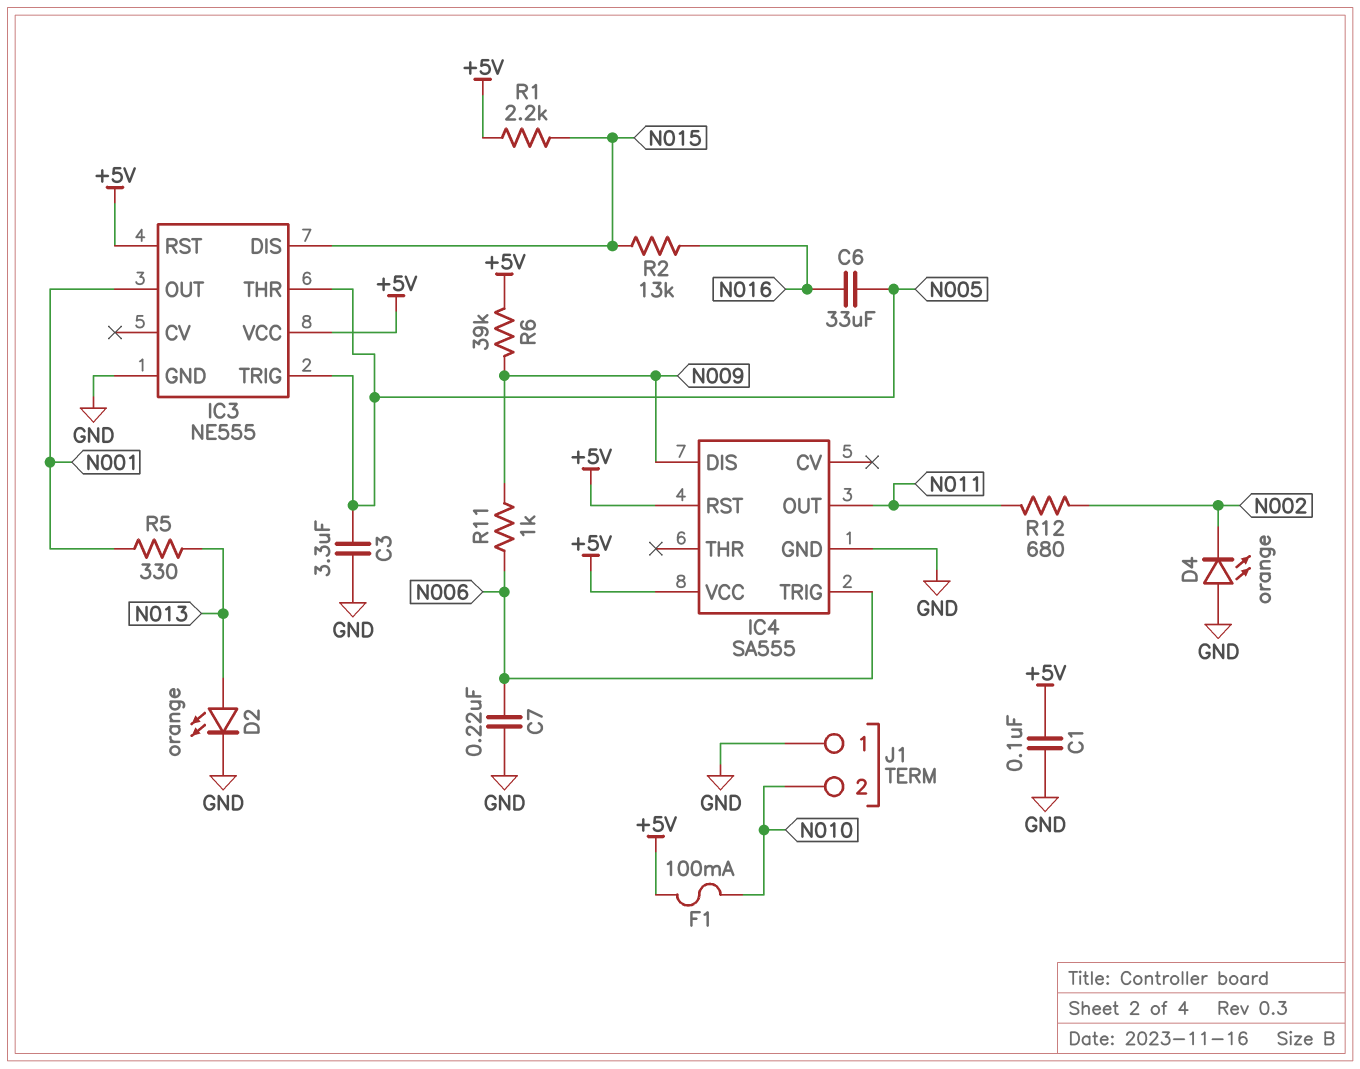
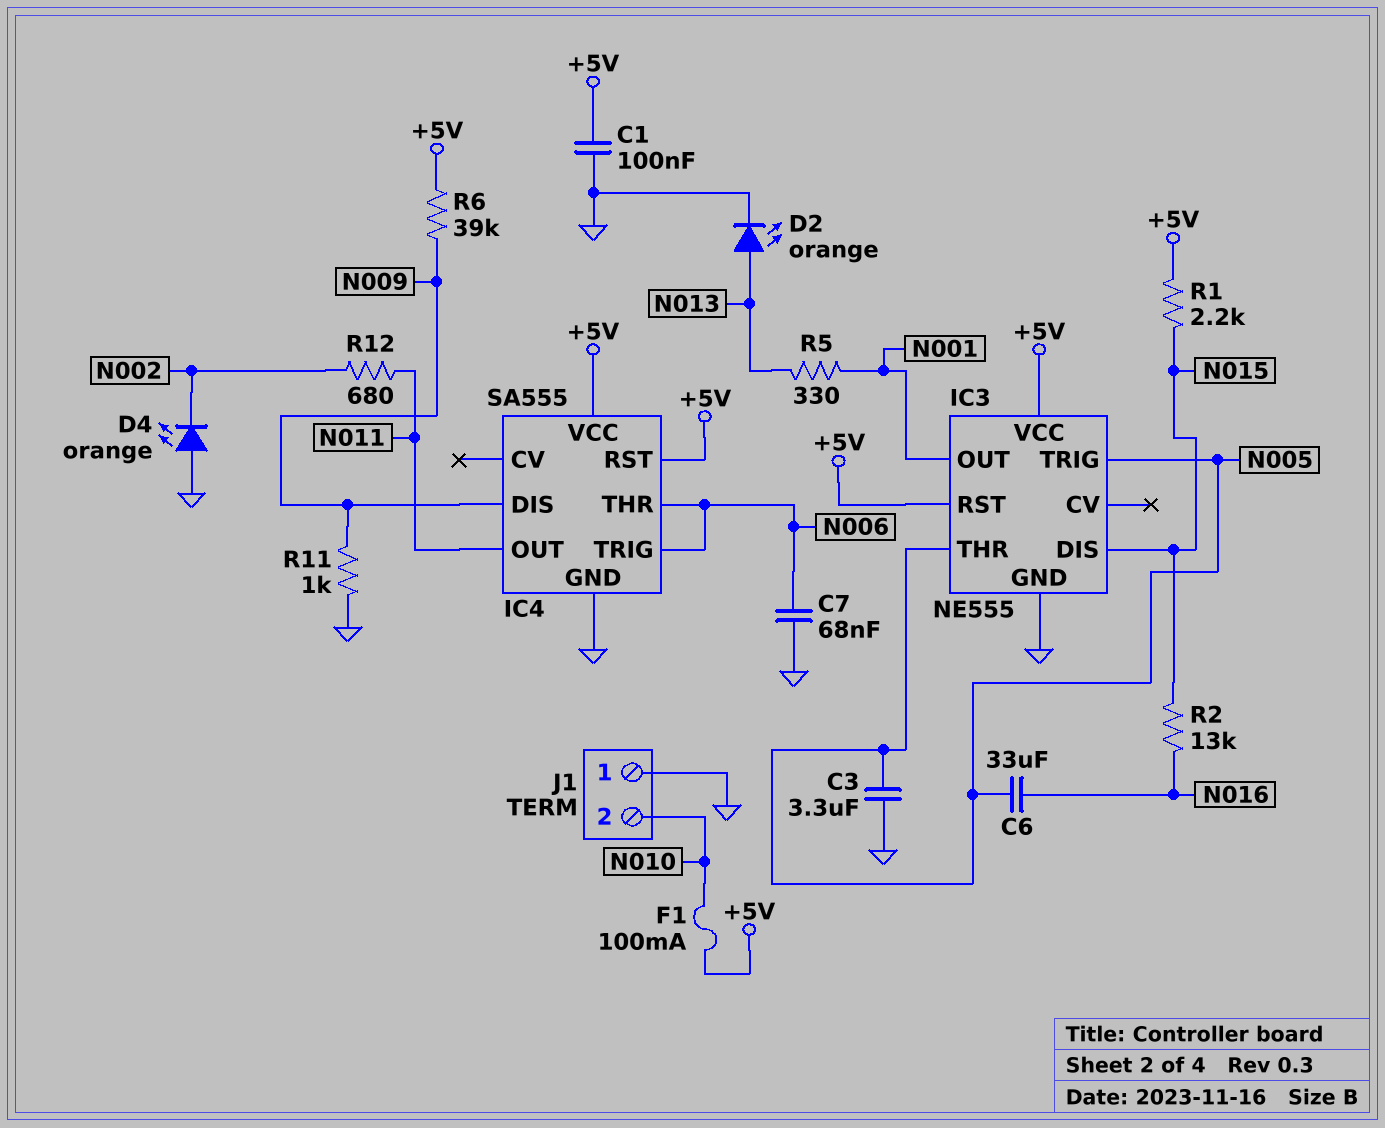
C7: 220nF (GND, N006) -> 68nF (GND, N006)
IC4 pin THR: none -> N006
R11: 1k (N006, N009) -> 1k (GND, N009)

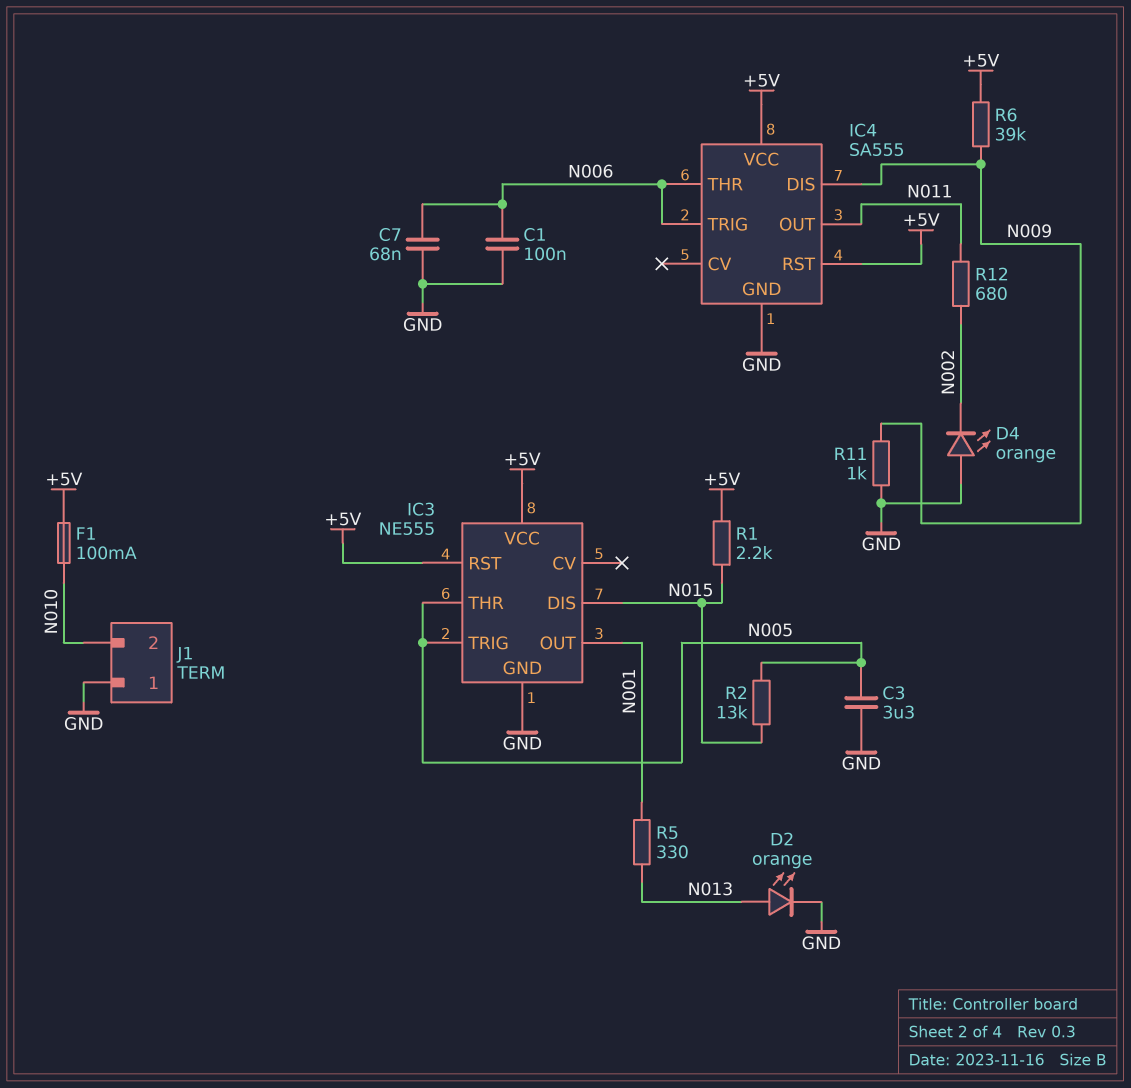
C1: 100nF (+5V, GND) -> 100nF (GND, N006)
C6: 33uF (N005, N016) -> none
R2: 13k (N015, N016) -> 13k (N005, N015)

